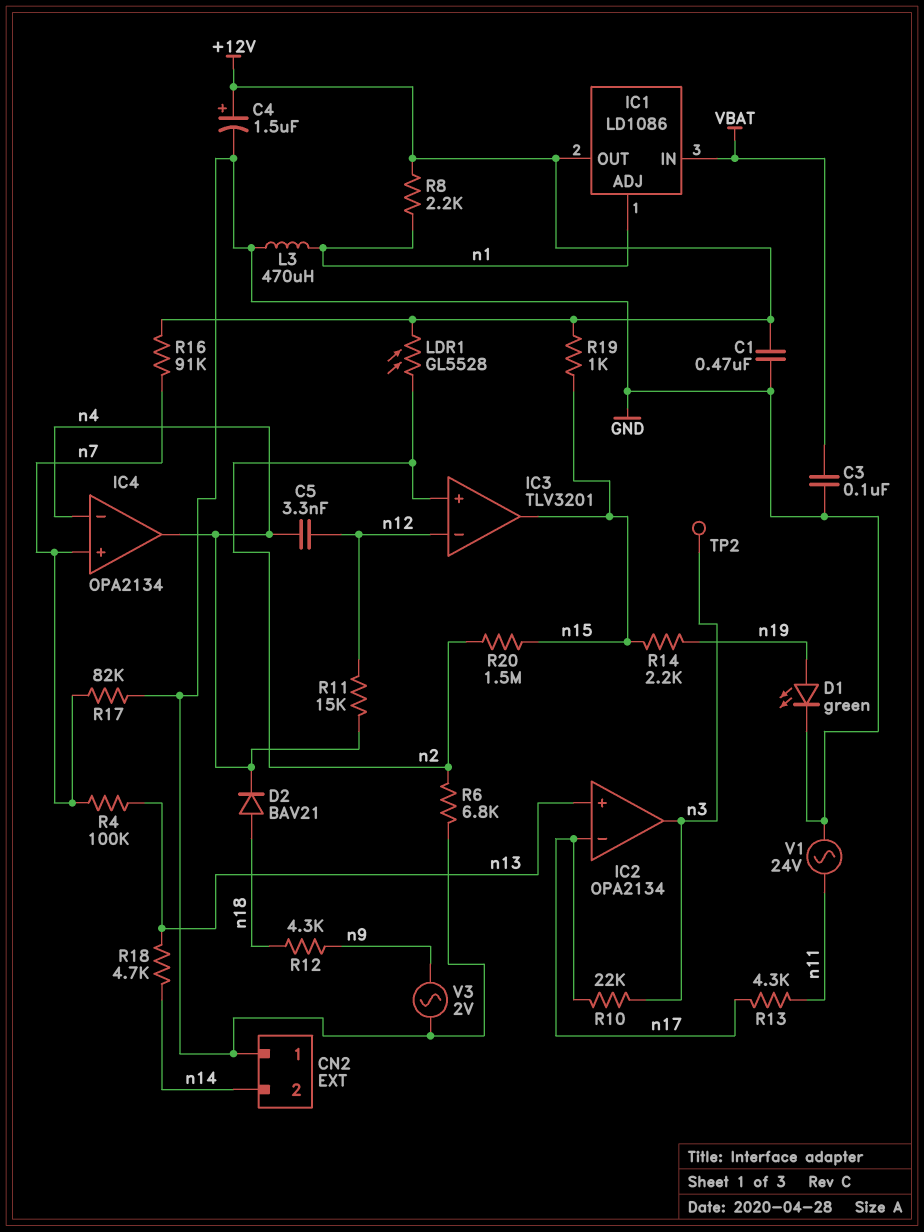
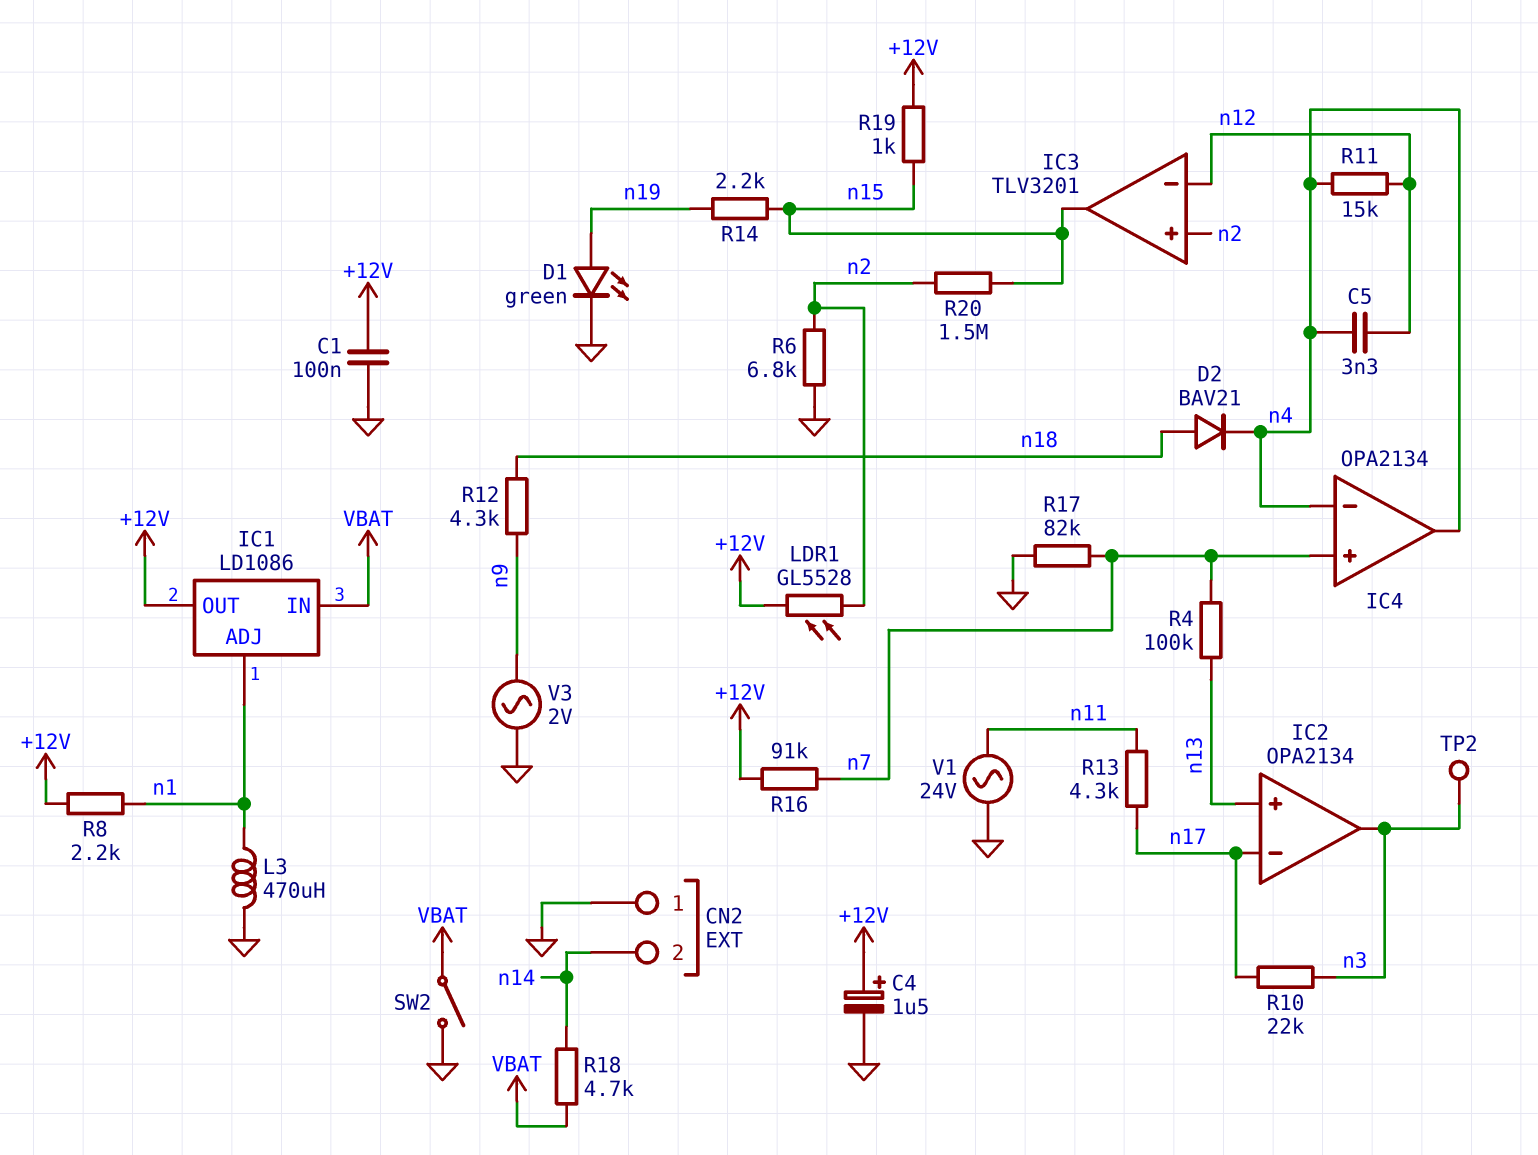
C1: 470nF (+12V, GND) -> 100nF (+12V, GND)
C3: 100nF (GND, VBAT) -> none
R18: 4.7k (n13, n14) -> 4.7k (VBAT, n14)
SW2: none -> switch (GND, VBAT)

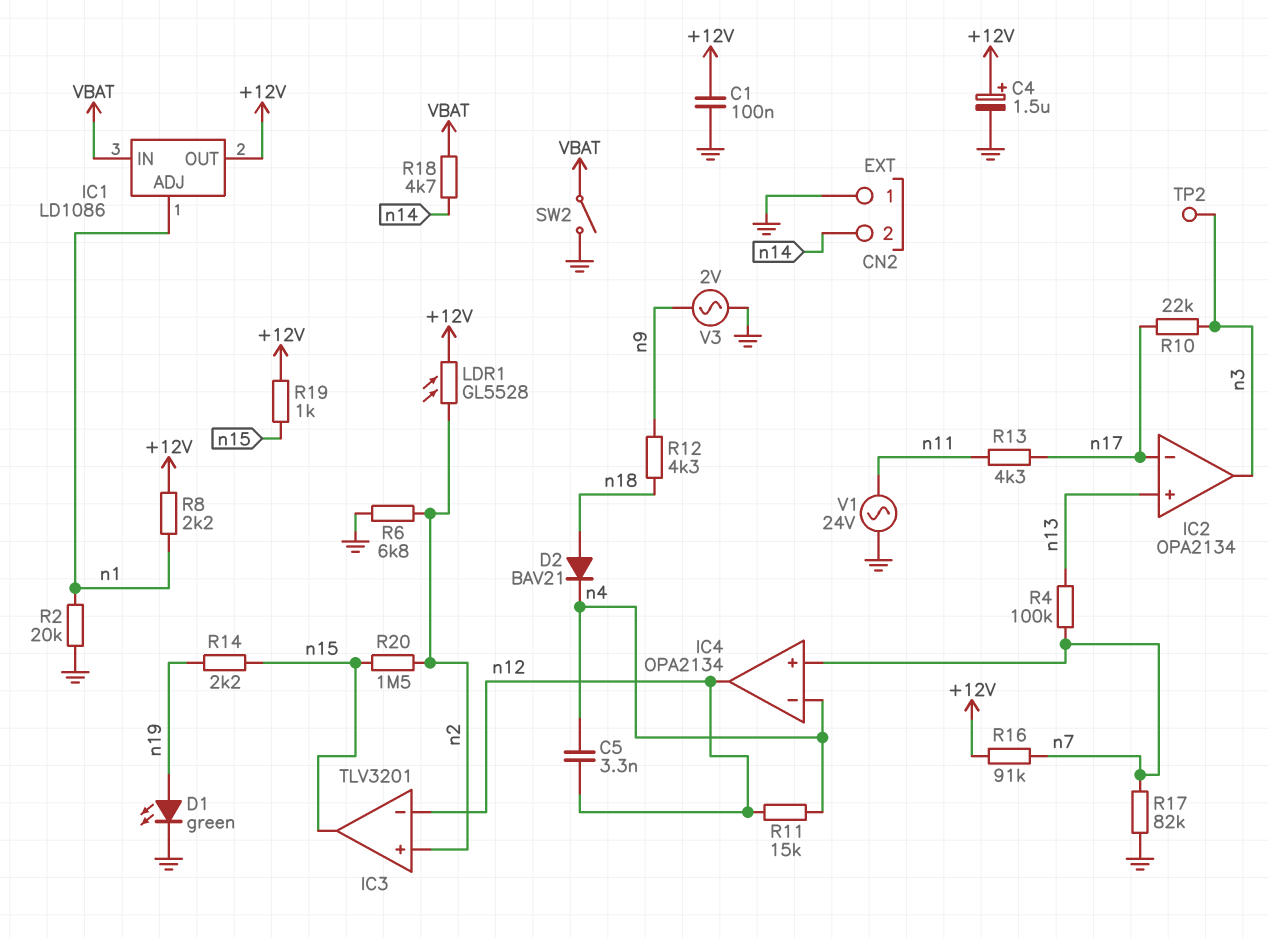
IC4 pin out: n4 -> n12
L3: 470uH (GND, n1) -> none
R2: none -> 20k (GND, n1)

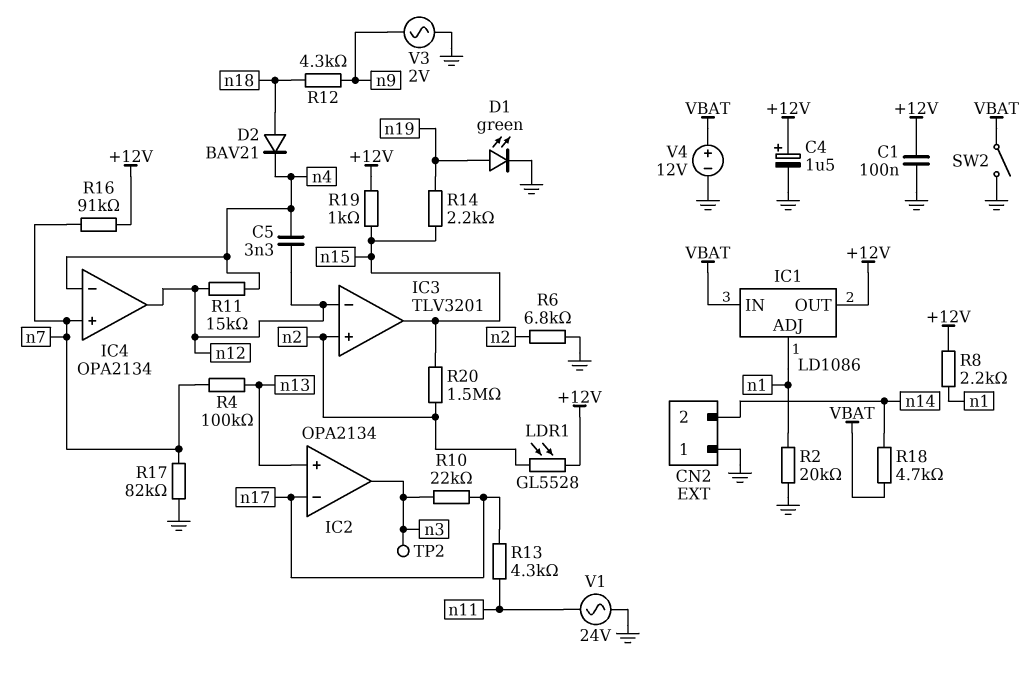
V4: none -> 12V (plus VBAT, minus GND)

